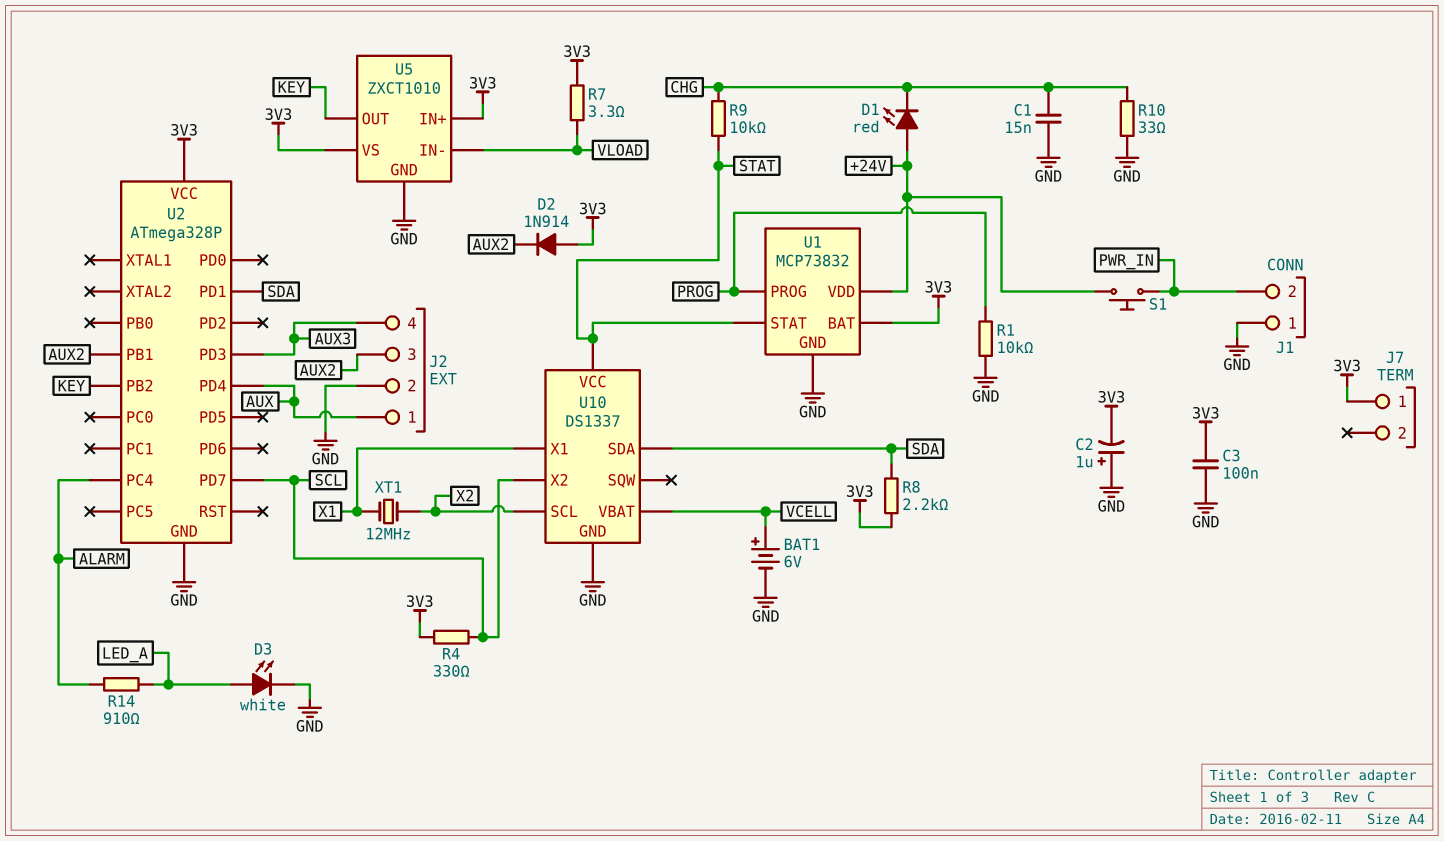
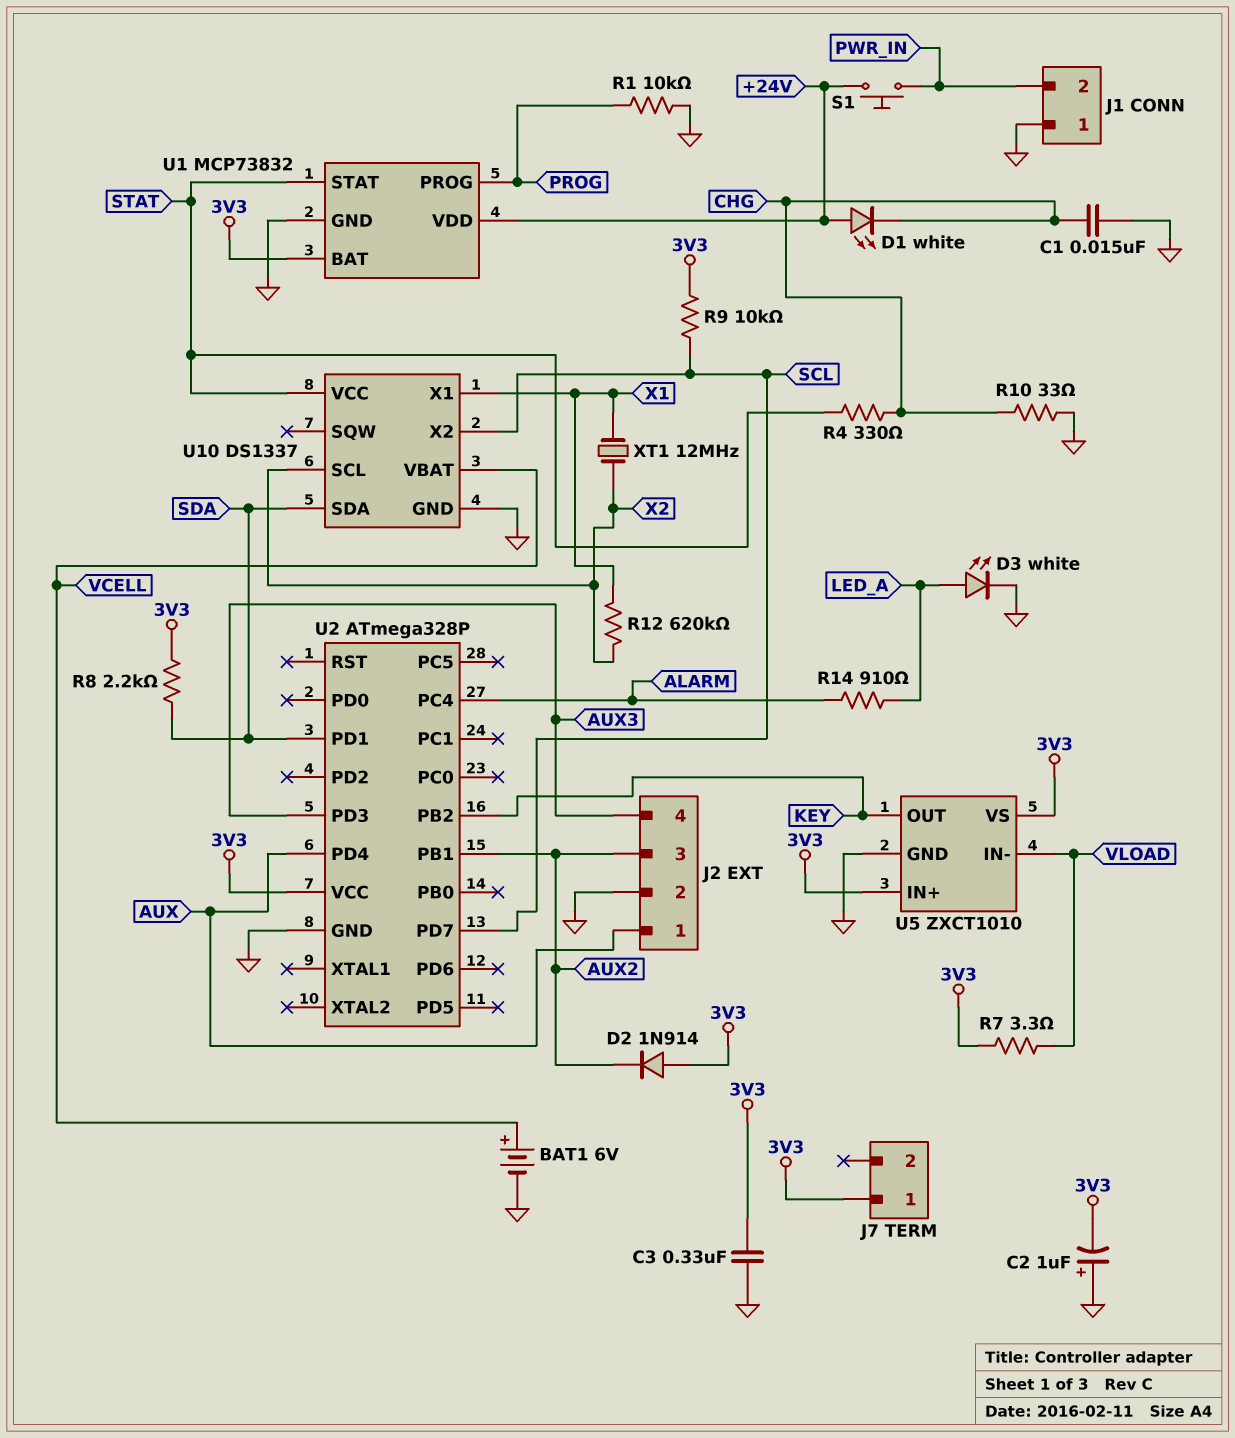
C3: 100nF (3V3, GND) -> 330nF (3V3, GND)
D1: LED red (A +24V, K CHG) -> LED white (A +24V, K CHG)
R4: 330 (3V3, SCL) -> 330 (CHG, STAT)
R9: 10k (CHG, STAT) -> 10k (3V3, SCL)
R12: none -> 620k (X1, X2)

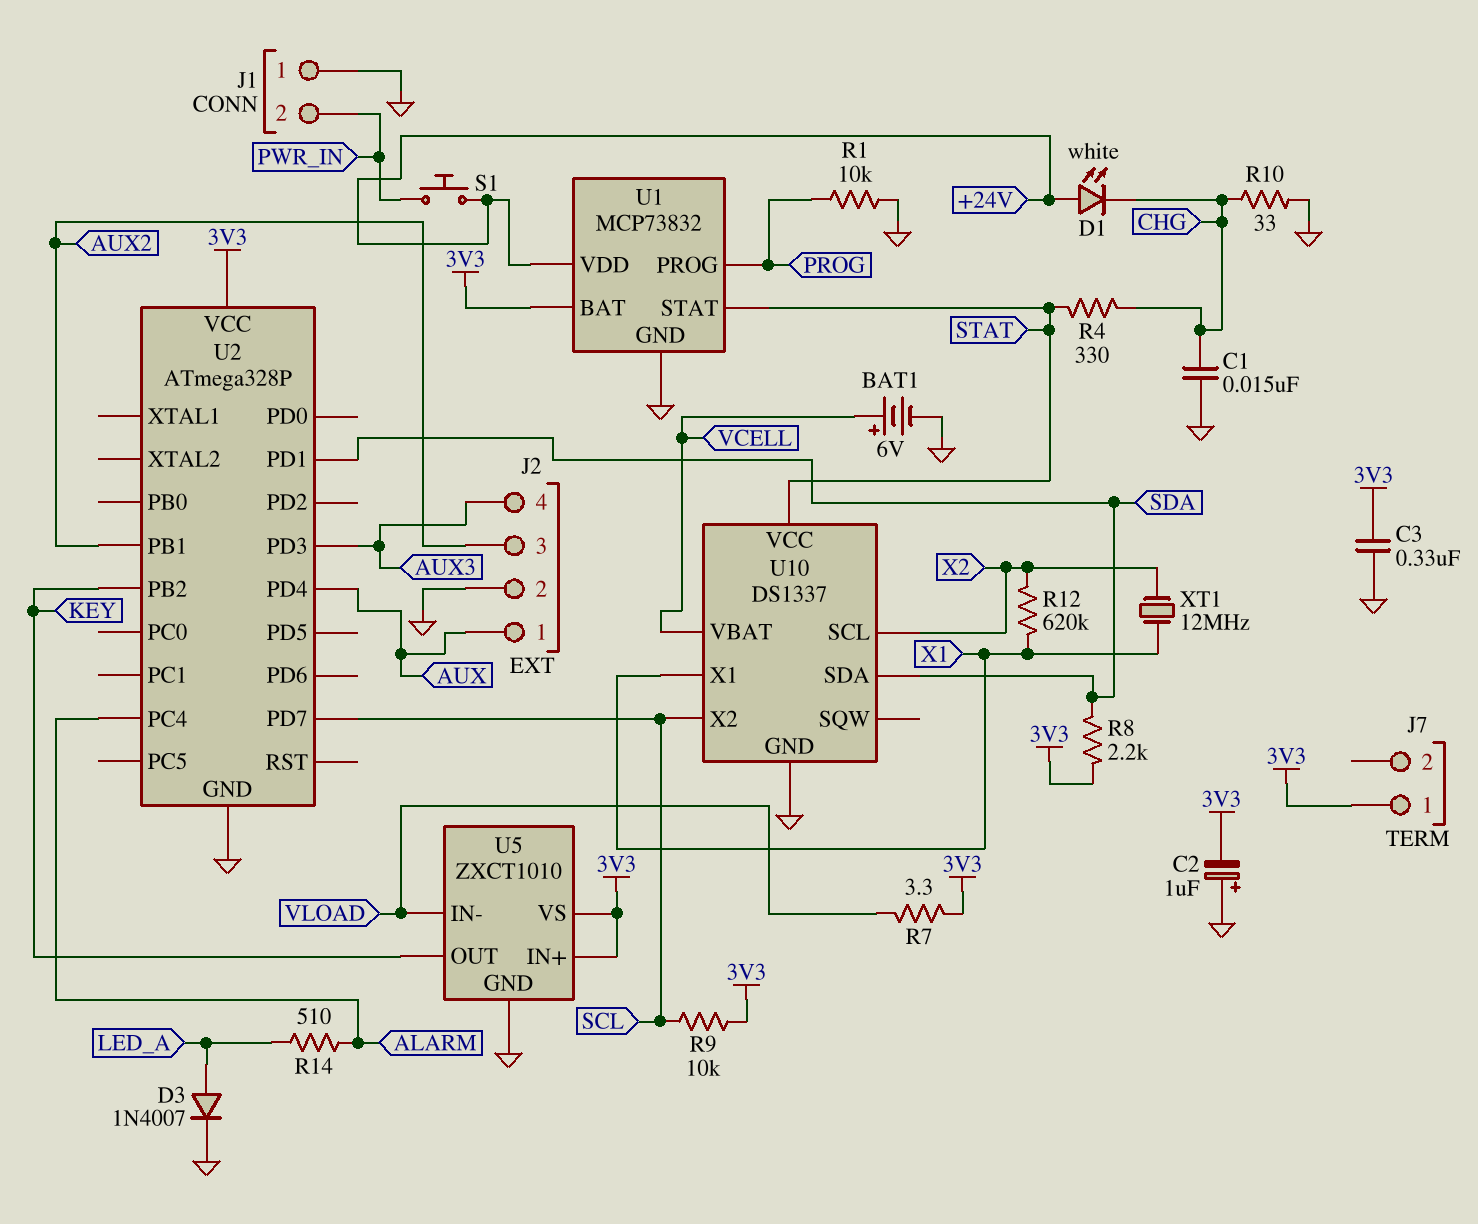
D2: diode 1N914 (A 3V3, K AUX2) -> none
D3: LED white (A LED_A, K GND) -> diode 1N4007 (A LED_A, K GND)
R14: 910 (ALARM, LED_A) -> 510 (ALARM, LED_A)

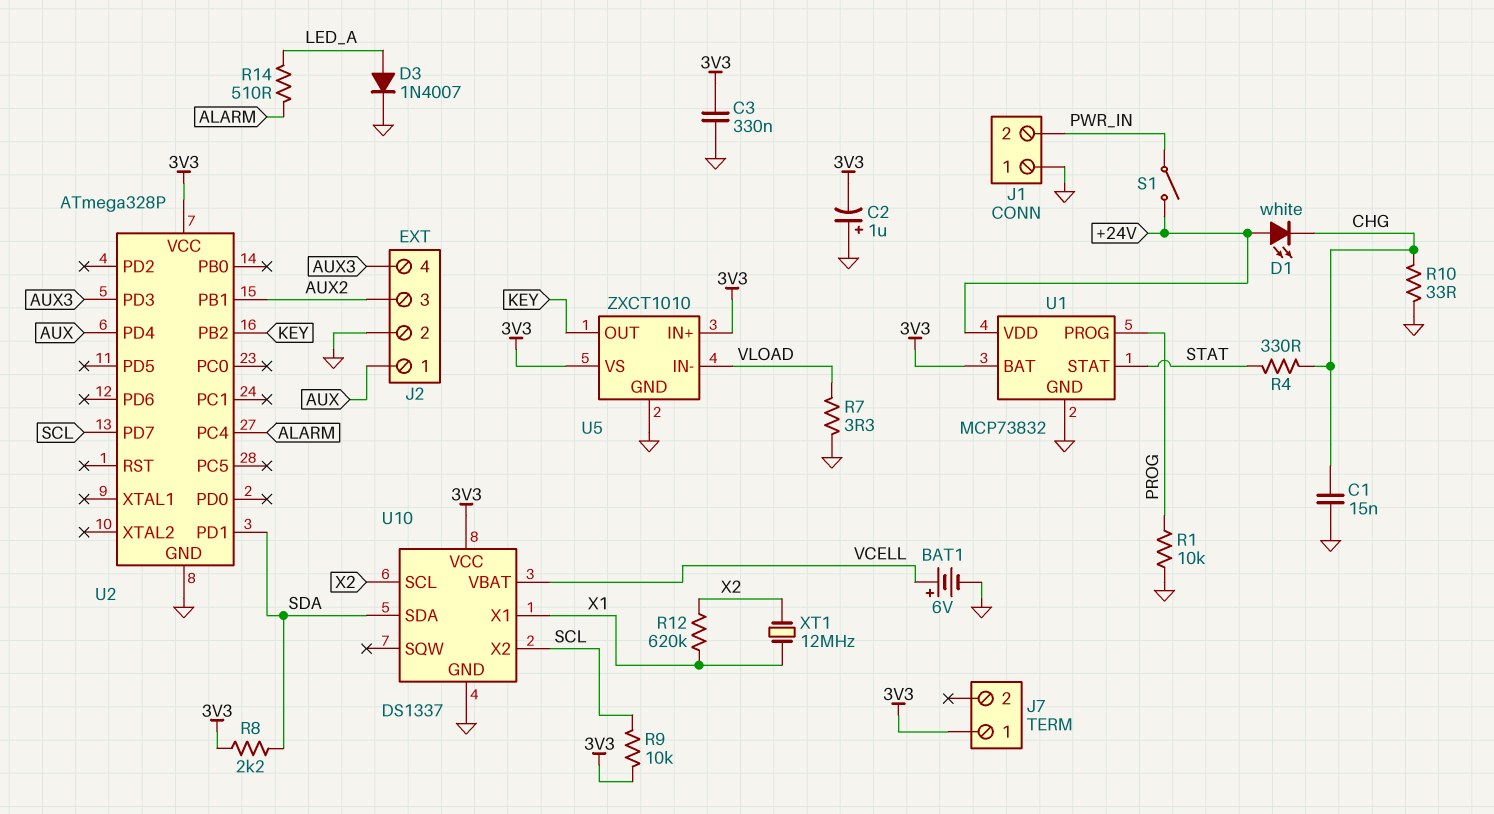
R7: 3.3 (3V3, VLOAD) -> 3.3 (GND, VLOAD)
S1: button (+24V, PWR_IN) -> switch (+24V, PWR_IN)
U10 pin VCC: STAT -> 3V3

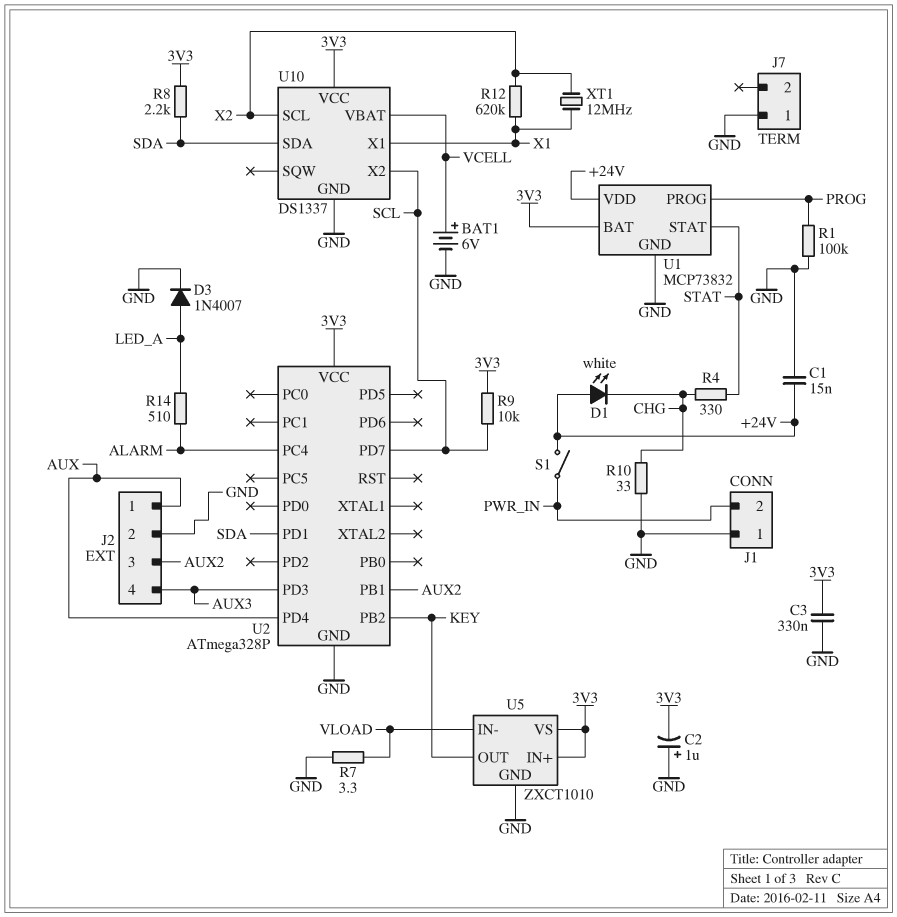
C1: 15nF (CHG, GND) -> 15nF (+24V, GND)
J7 pin 1: 3V3 -> GND
R1: 10k (GND, PROG) -> 100k (GND, PROG)

